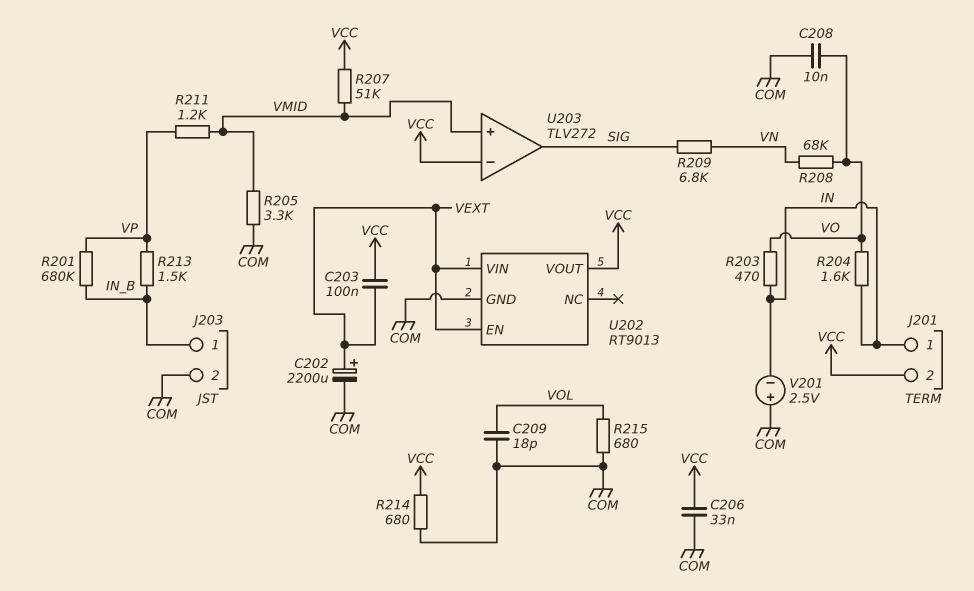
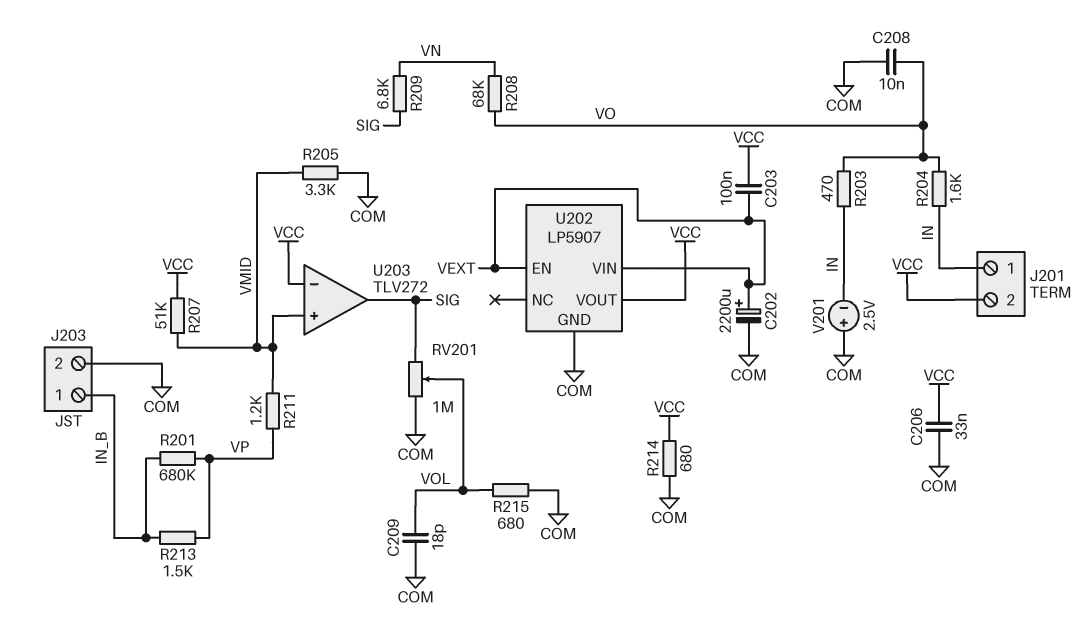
RV201: none -> 1M (COM, SIG, wiper VOL)
U202: RT9013 -> LP5907

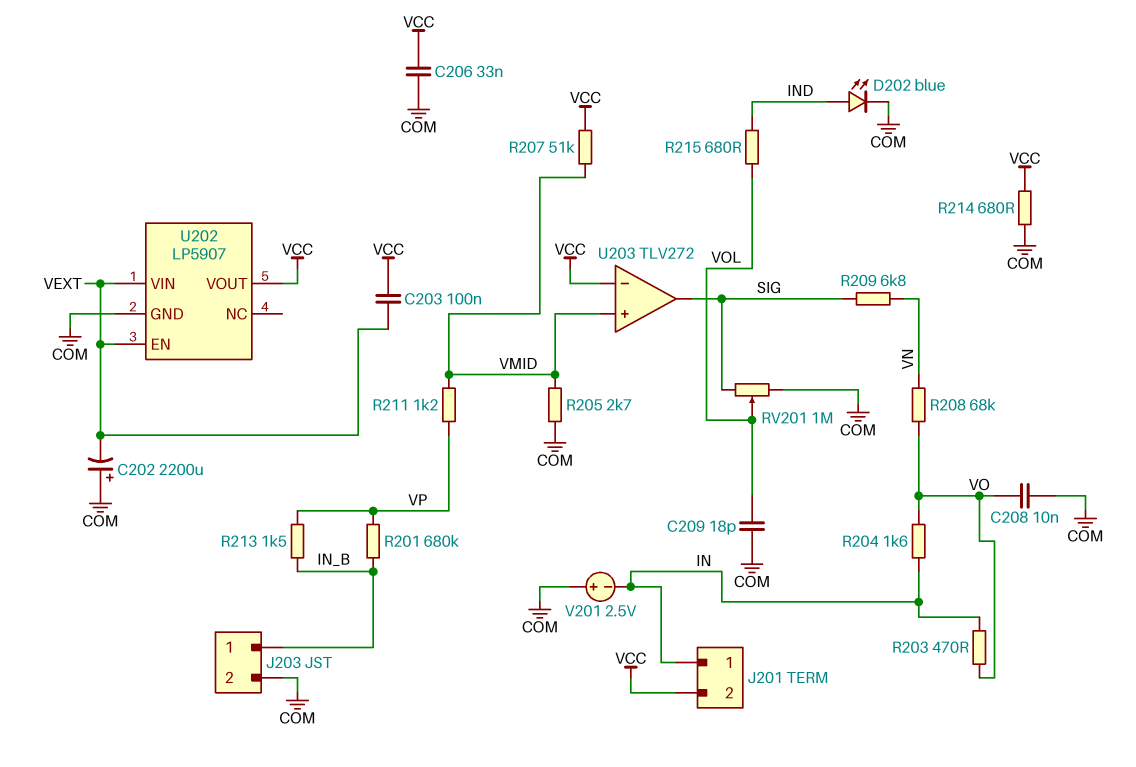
C202: 2200uF (plus VEXT, minus COM) -> 2200uF (plus COM, minus VEXT)
D202: none -> LED blue (A IND, K COM)
R205: 3.3k (COM, VMID) -> 2.7k (COM, VMID)
R215: 680 (COM, VOL) -> 680 (IND, VOL)

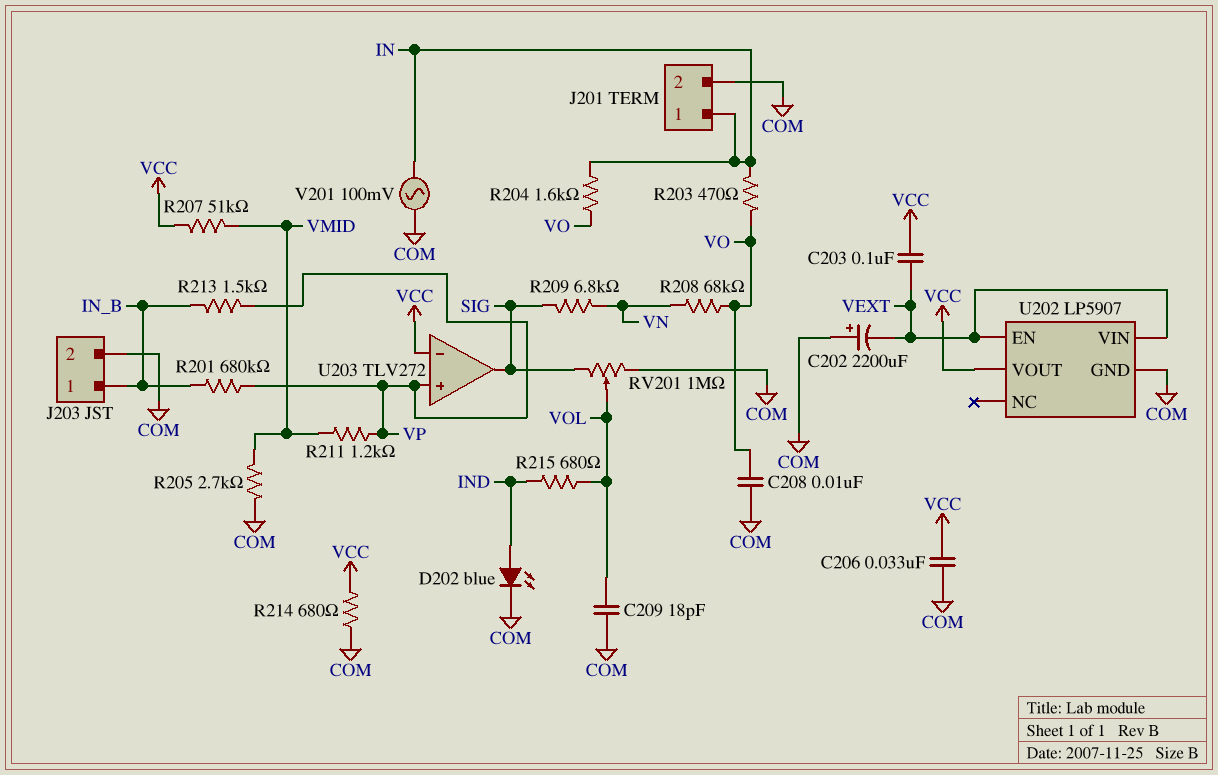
J201 pin 2: VCC -> COM
U203 pin in+: VMID -> VP
V201: 2.5V (plus COM, minus IN) -> AC 100mV (COM, IN)

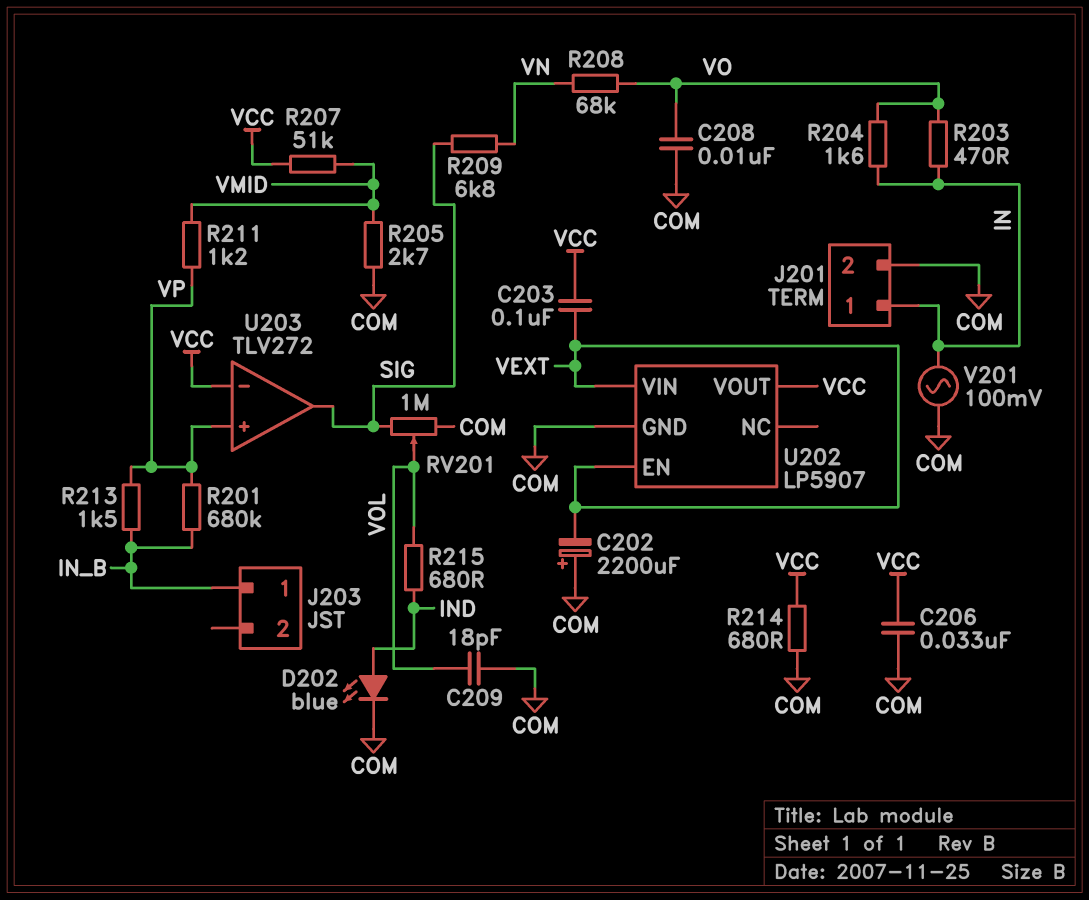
J203 pin 2: COM -> none

